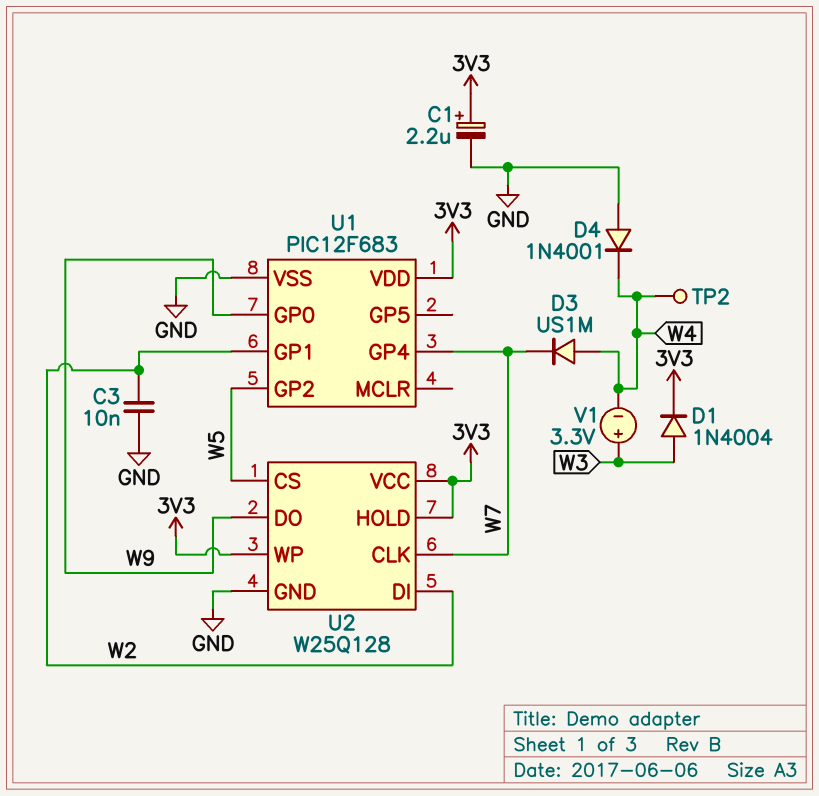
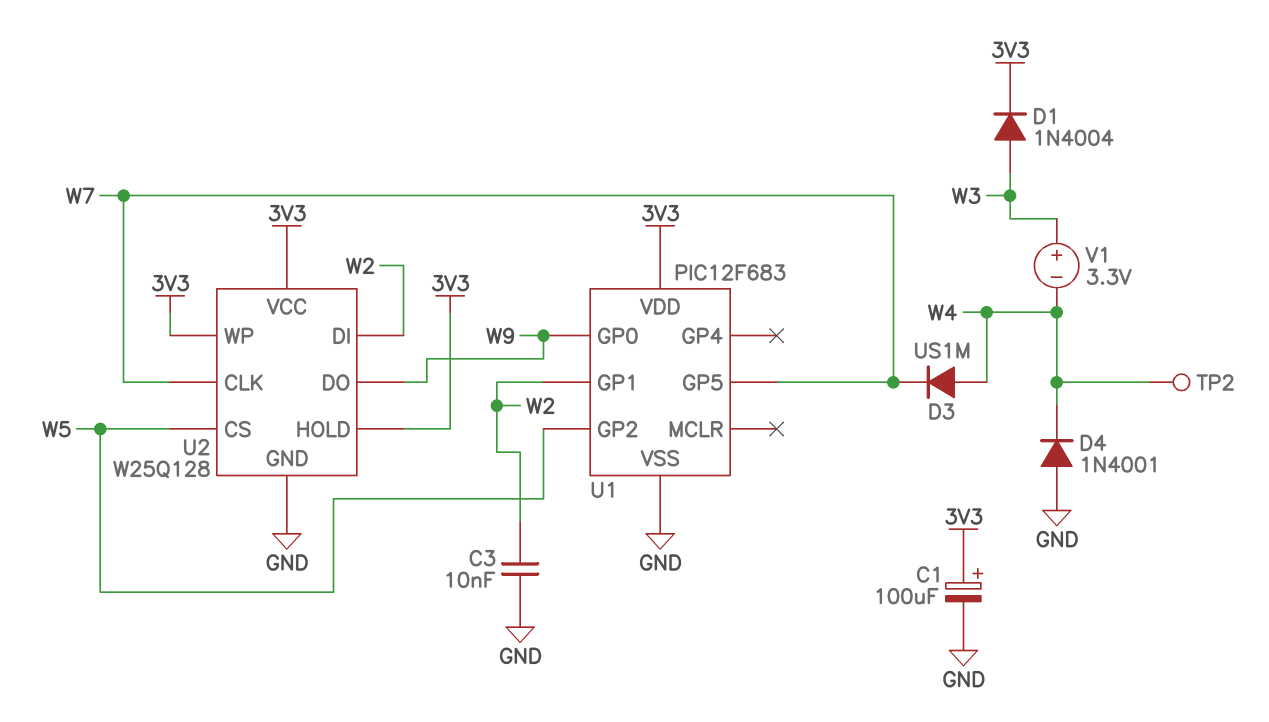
C1: 2.2uF (plus 3V3, minus GND) -> 100uF (plus 3V3, minus GND)
U1 pin GP4: W7 -> none
U1 pin GP5: none -> W7

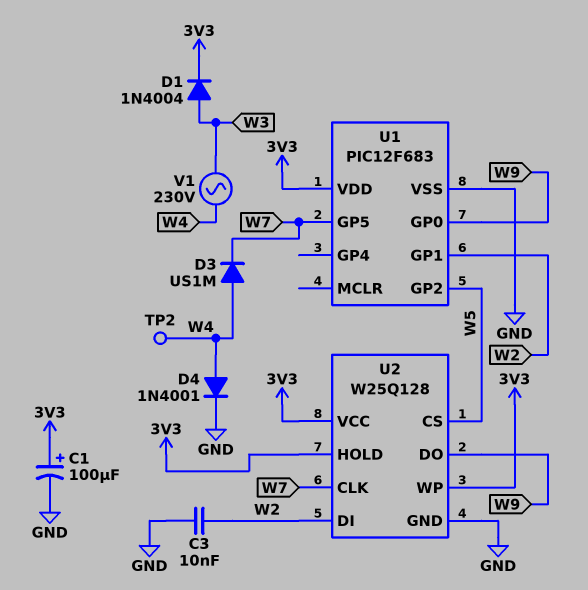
D4: diode 1N4001 (A GND, K W4) -> diode 1N4001 (A W4, K GND)
V1: 3.3V (plus W3, minus W4) -> AC 230V (W3, W4)

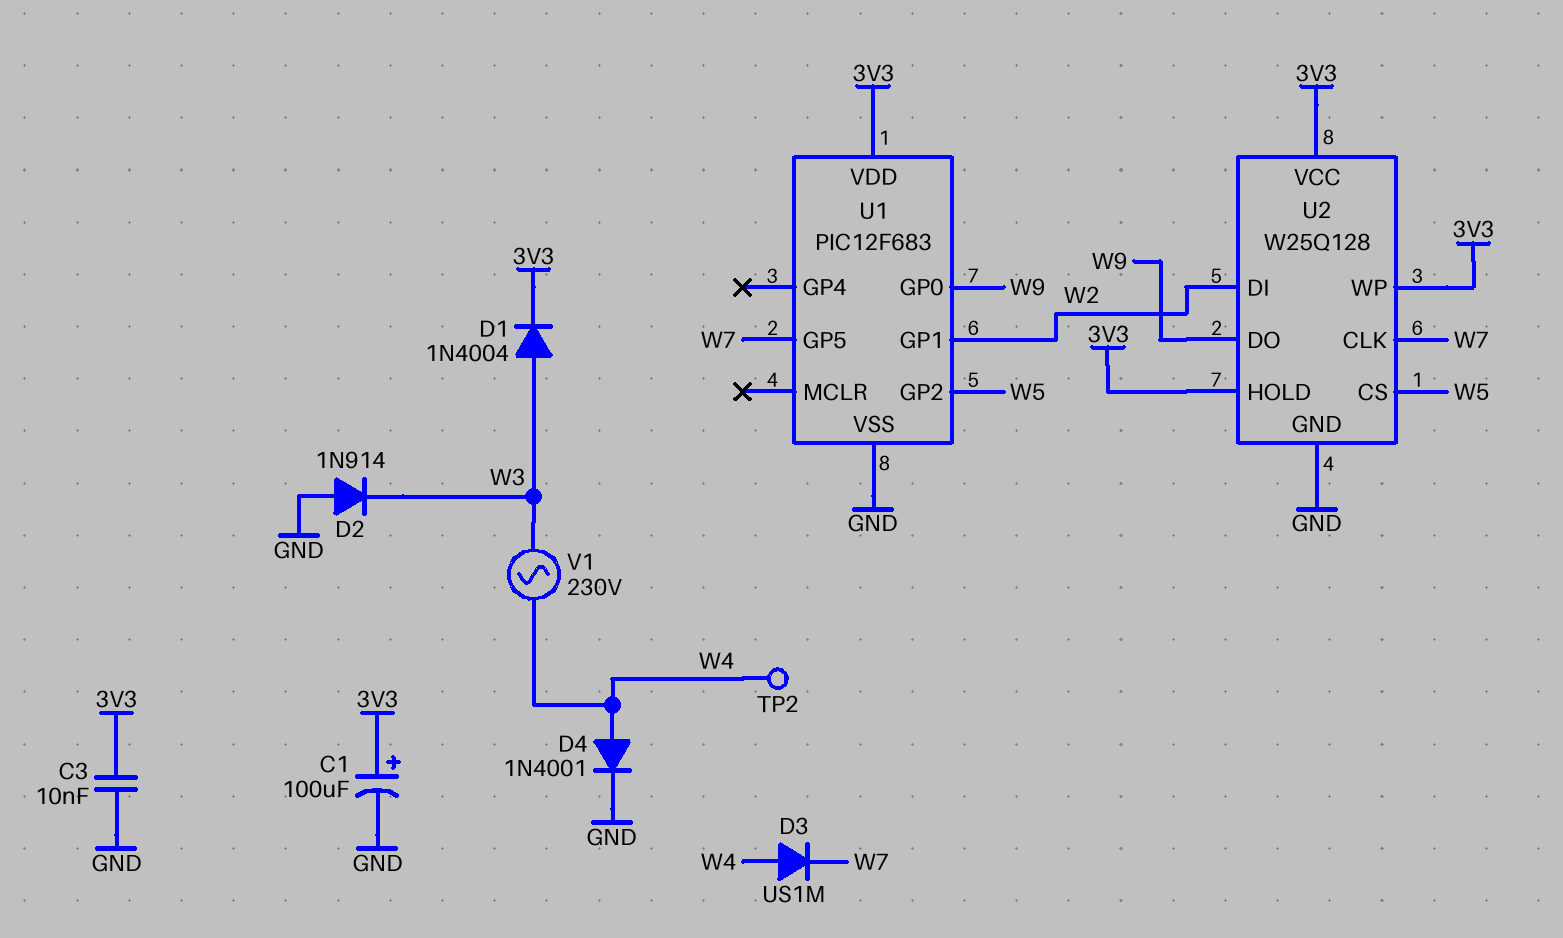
C3: 10nF (GND, W2) -> 10nF (3V3, GND)
D2: none -> diode 1N914 (A GND, K W3)

